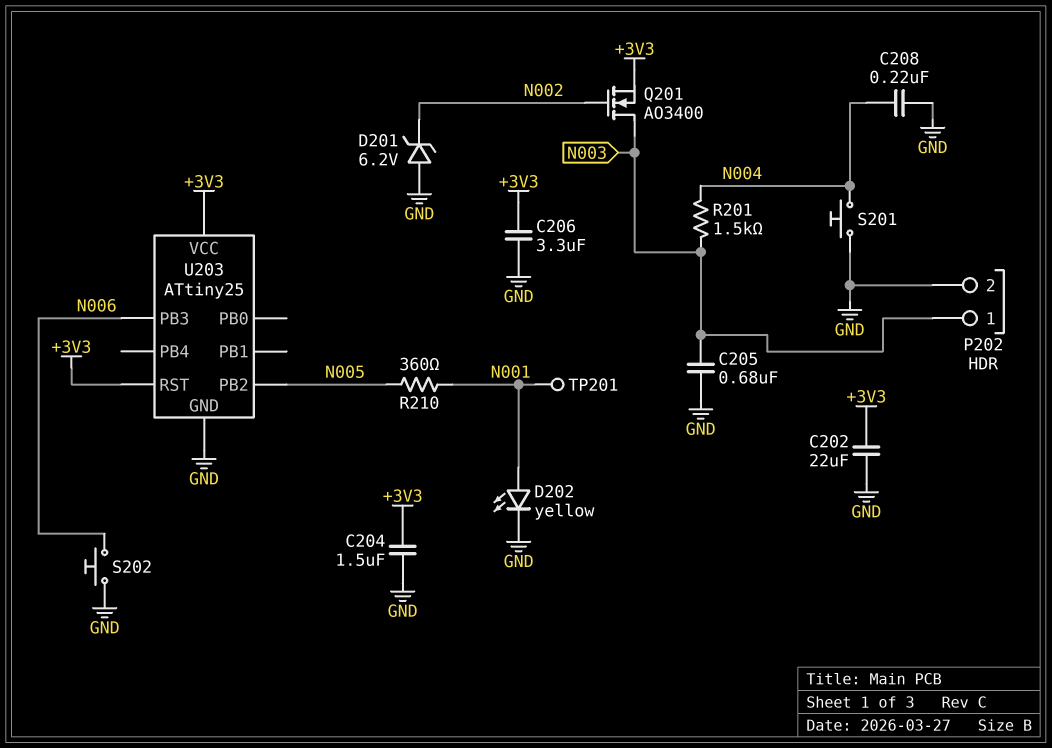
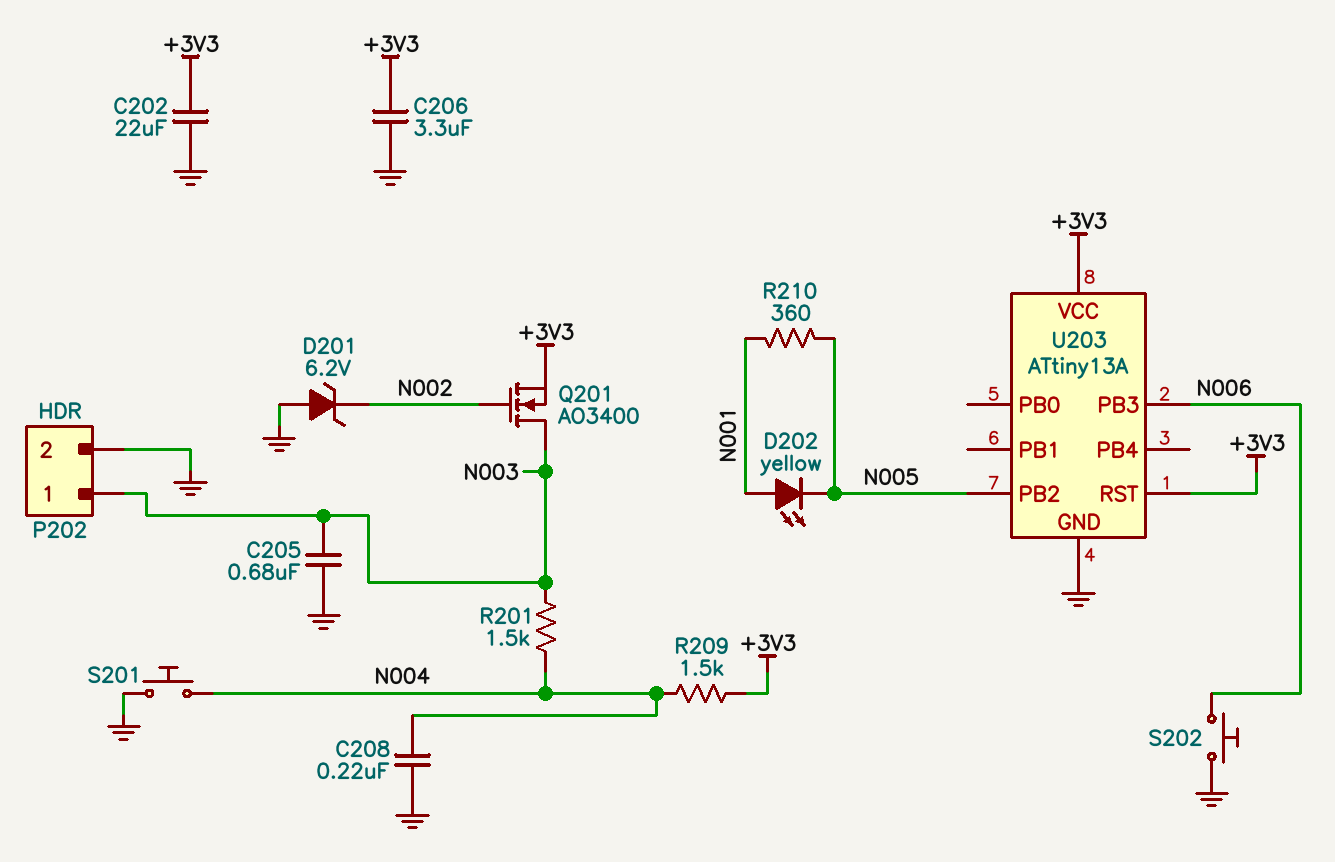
C204: 1.5uF (+3V3, GND) -> none
D202: LED yellow (A N001, K GND) -> LED yellow (A N001, K N005)
R209: none -> 1.5k (+3V3, N004)
TP201: test point (N001) -> none
U203: ATtiny25 -> ATtiny13A

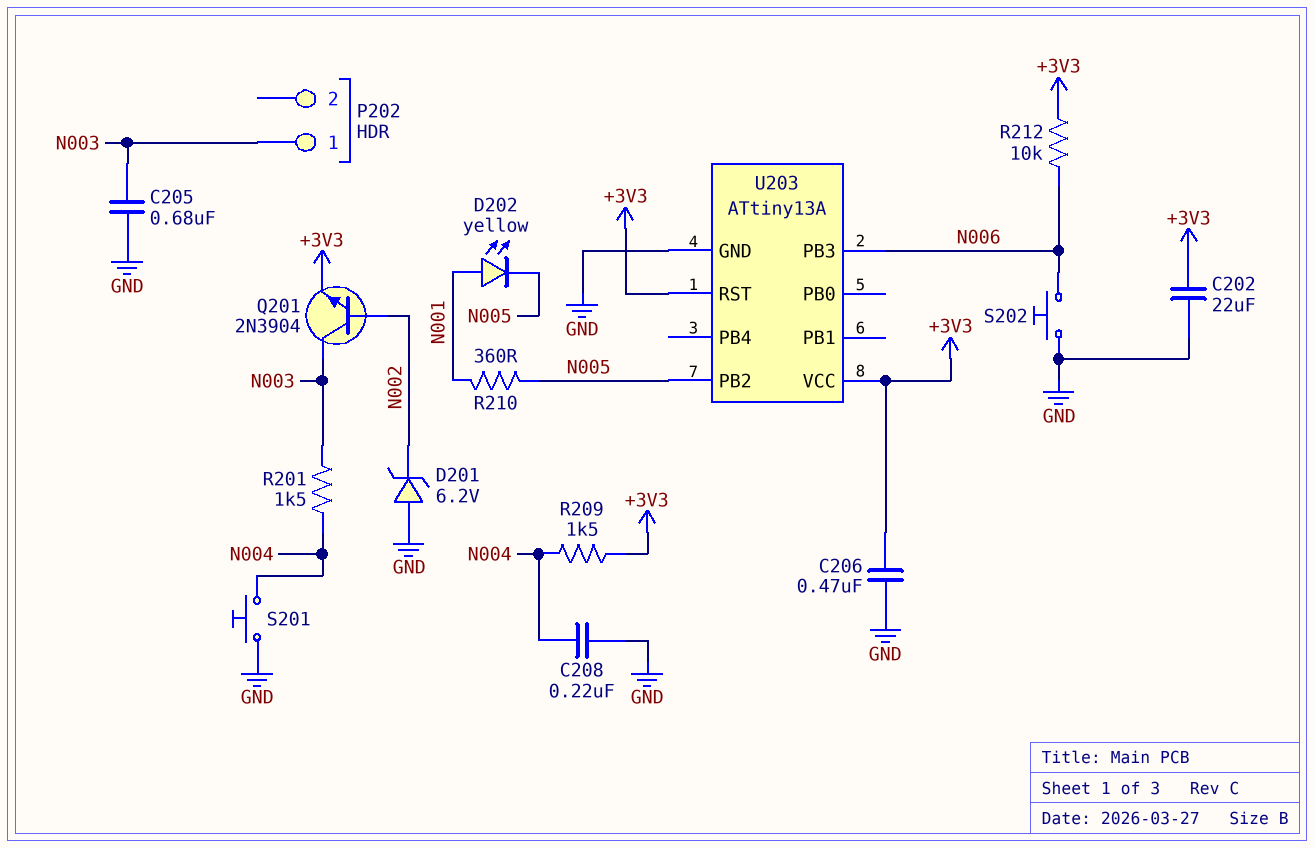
C206: 3.3uF (+3V3, GND) -> 470nF (+3V3, GND)
P202 pin 2: GND -> none
Q201: NMOS AO3400 (G N002, D N003, S +3V3) -> NPN 2N3904 (B N002, C N003, E +3V3)
R212: none -> 10k (+3V3, N006)

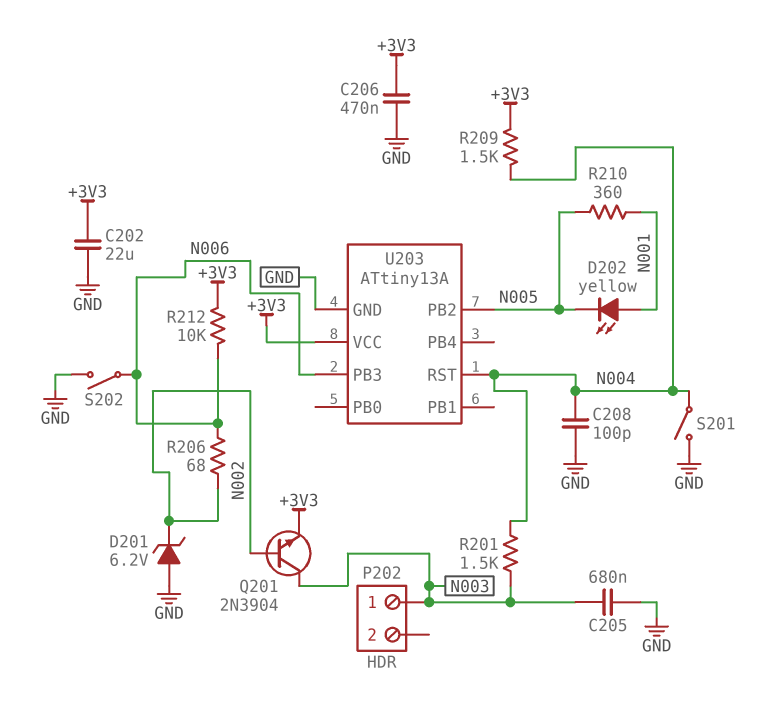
C208: 220nF (GND, N004) -> 100pF (GND, N004)
R206: none -> 68 (N002, N006)
S201: button (GND, N004) -> switch (GND, N004)
S202: button (GND, N006) -> switch (GND, N006)
U203 pin RST: +3V3 -> N004

